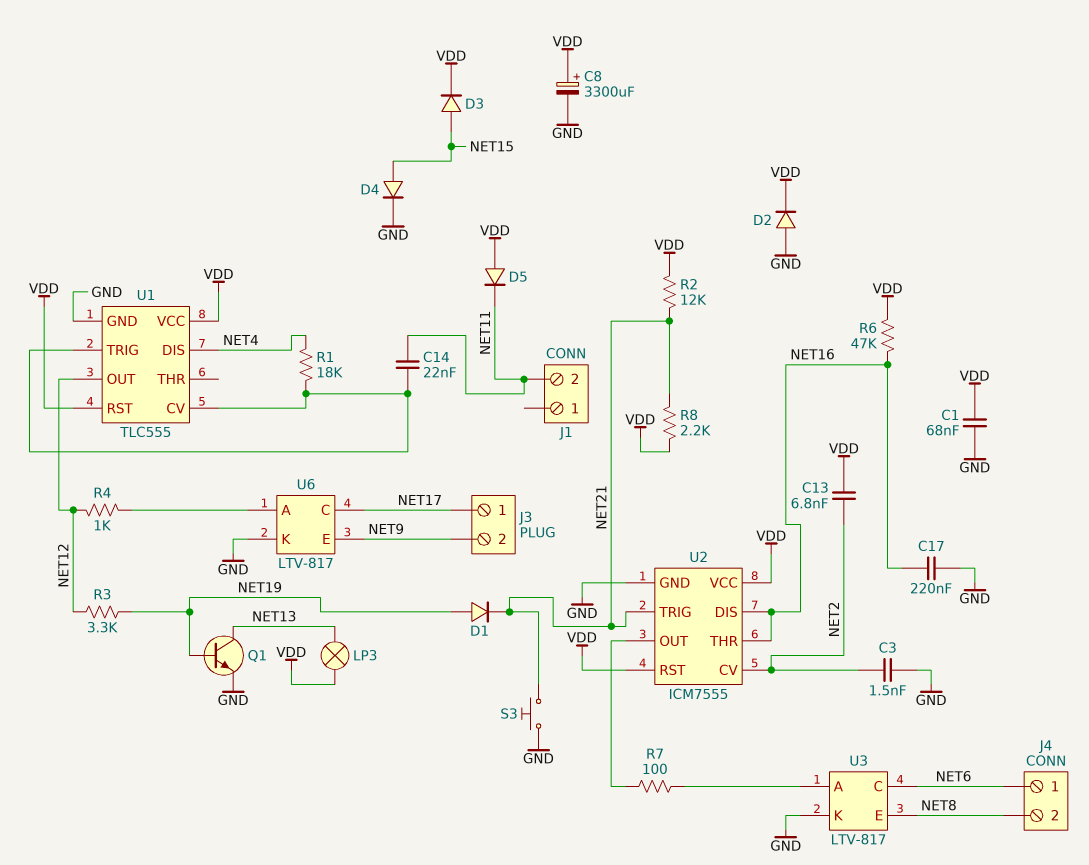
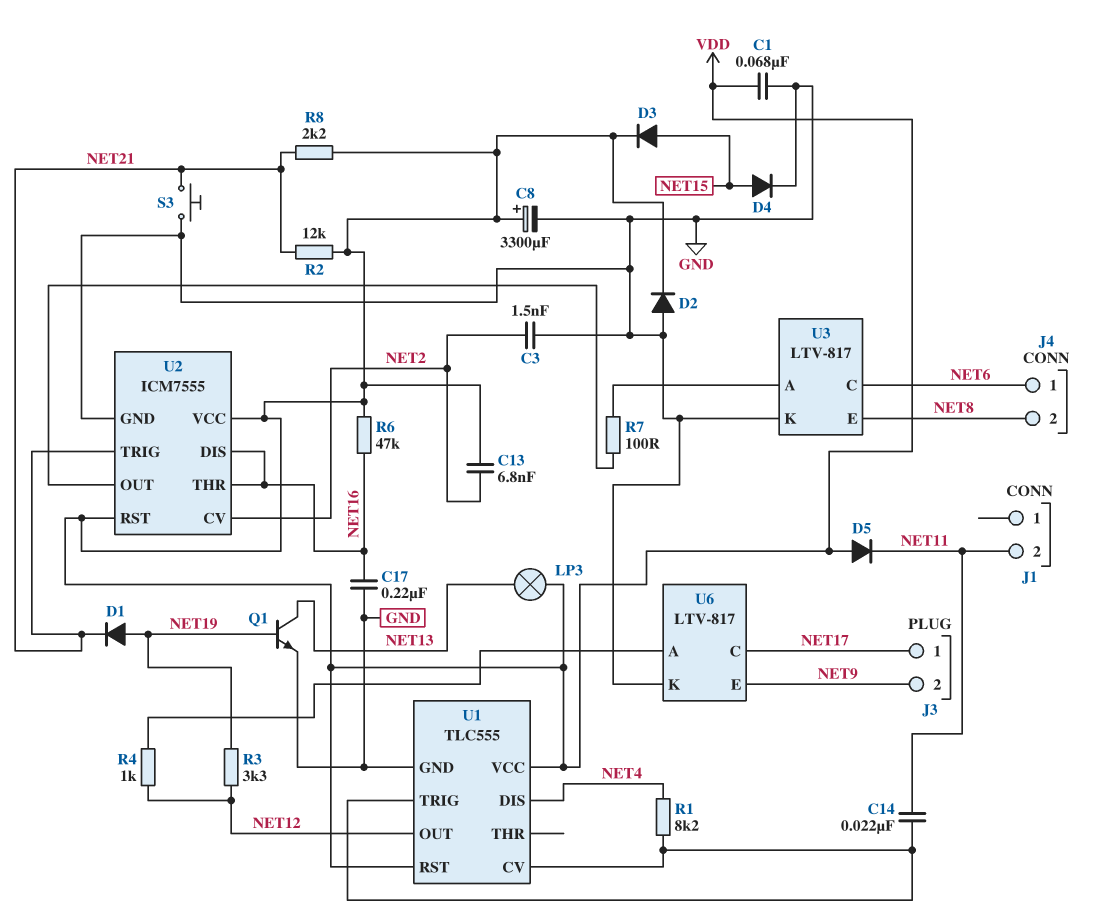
R1: 18k (NET4, U1/CV) -> 8.2k (NET4, U1/CV)

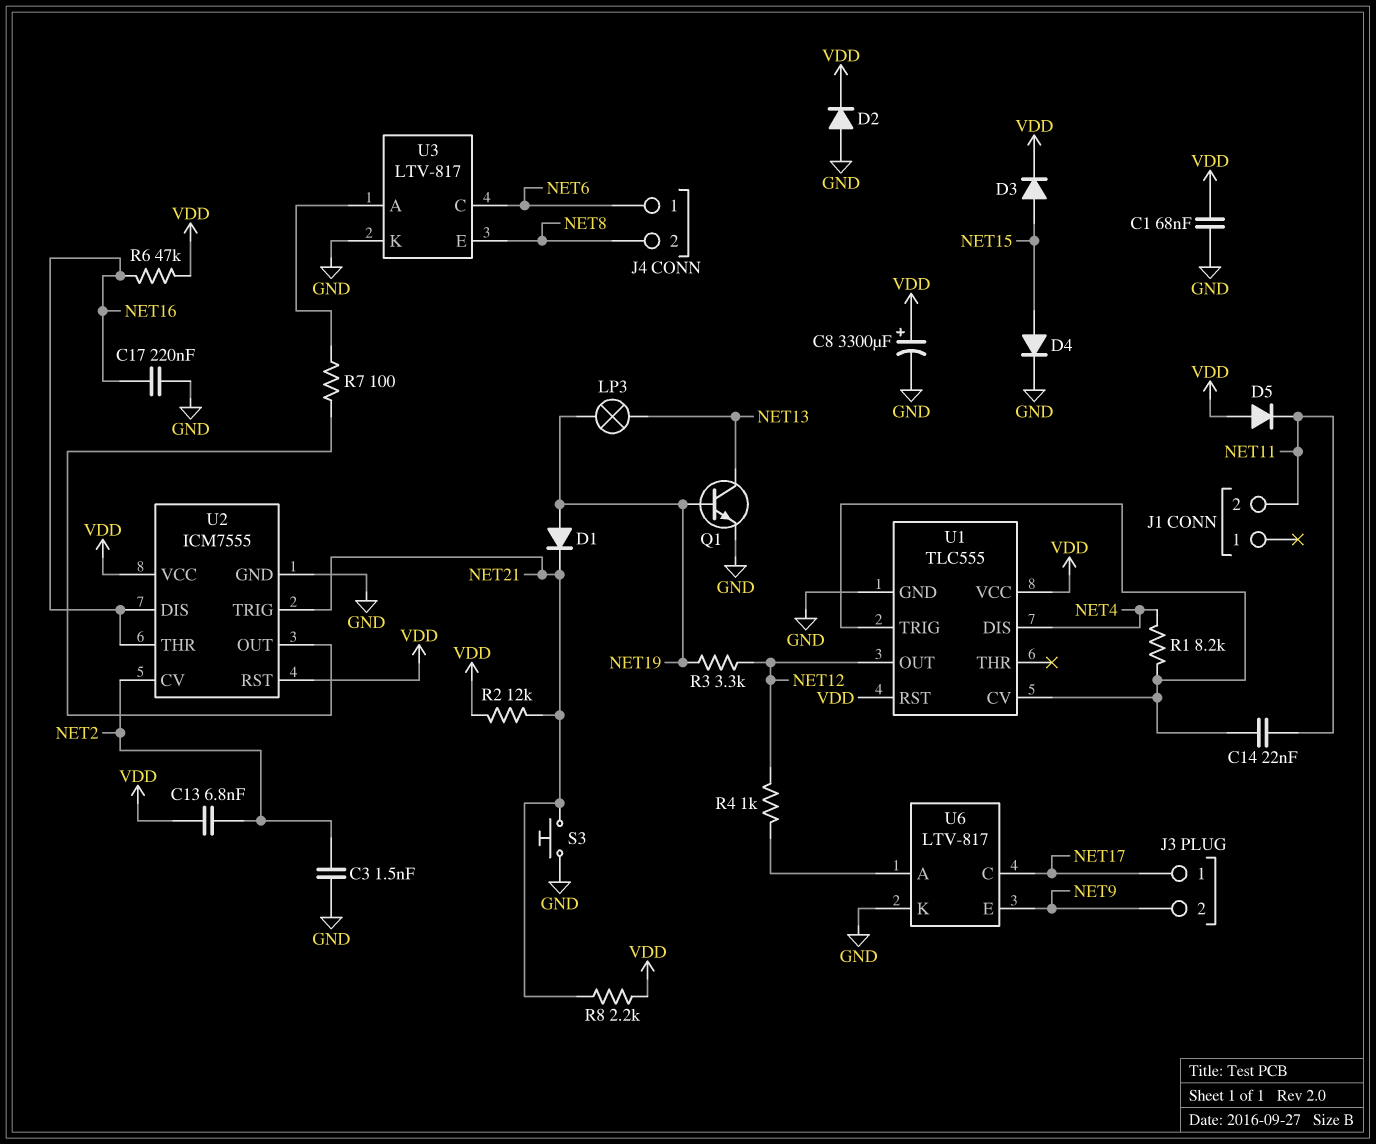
LP3: lamp (NET13, VDD) -> lamp (NET13, NET19)

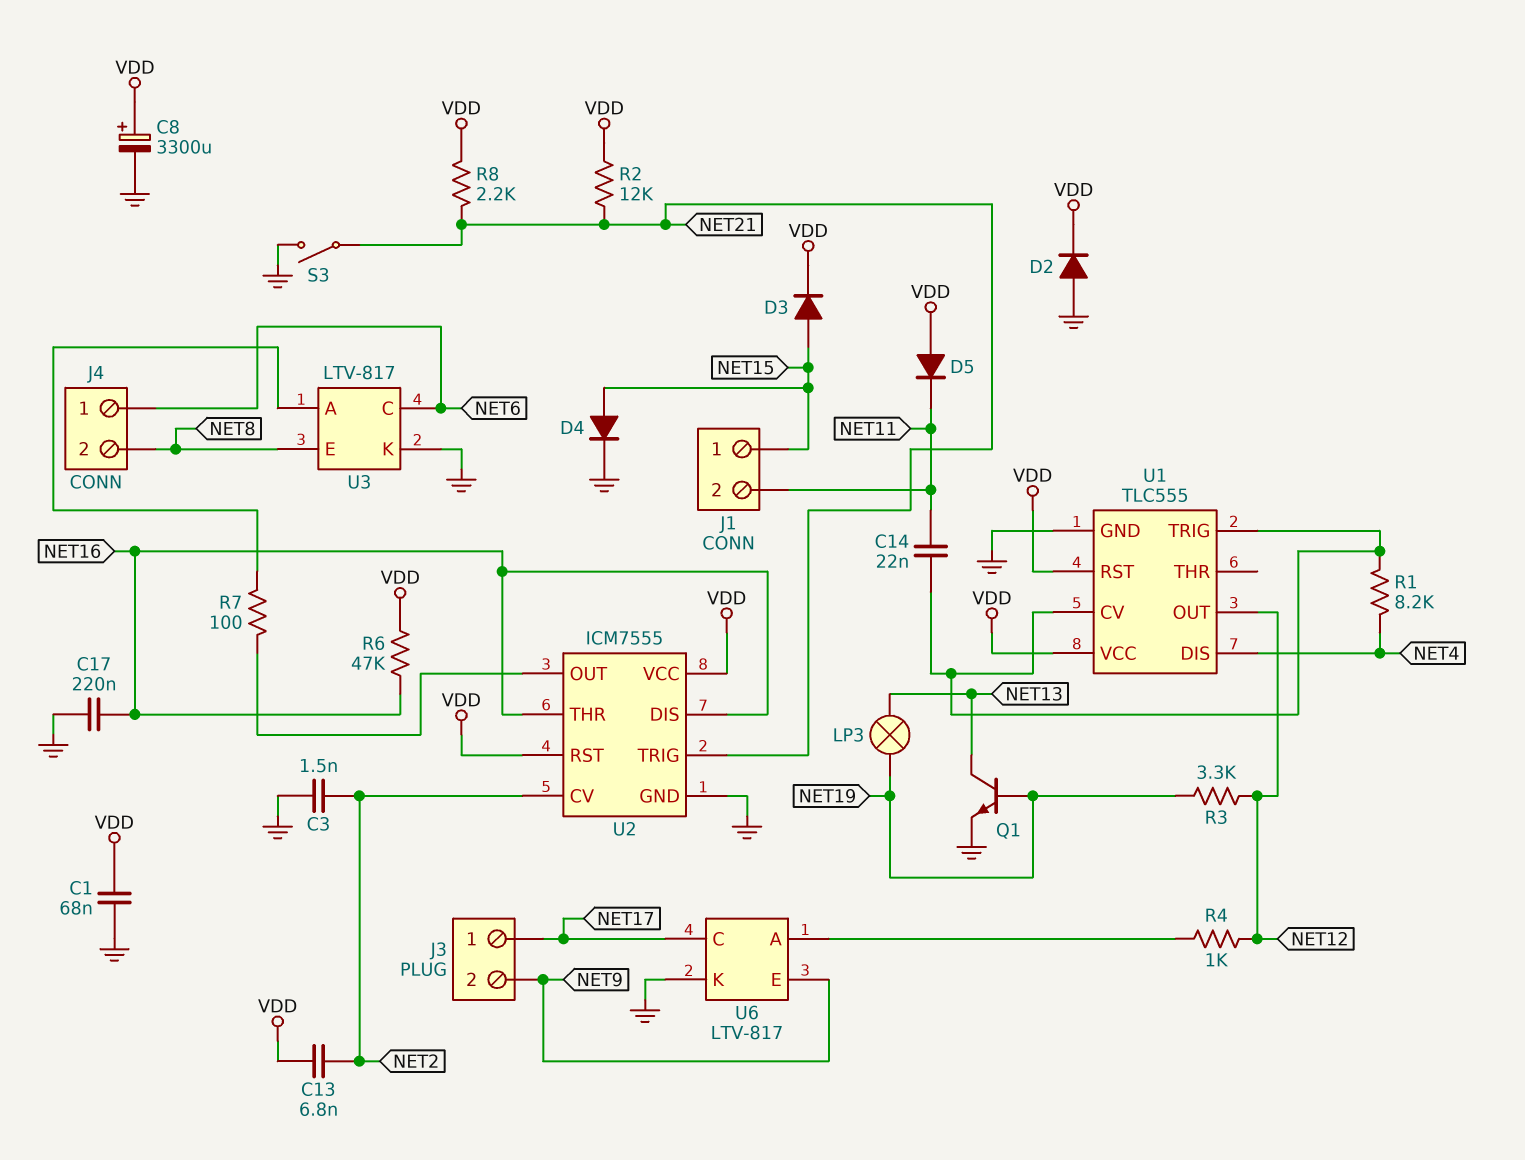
D1: diode (A NET19, K NET21) -> none
J1 pin 1: none -> NET15
S3: button (GND, NET21) -> switch (GND, NET21)

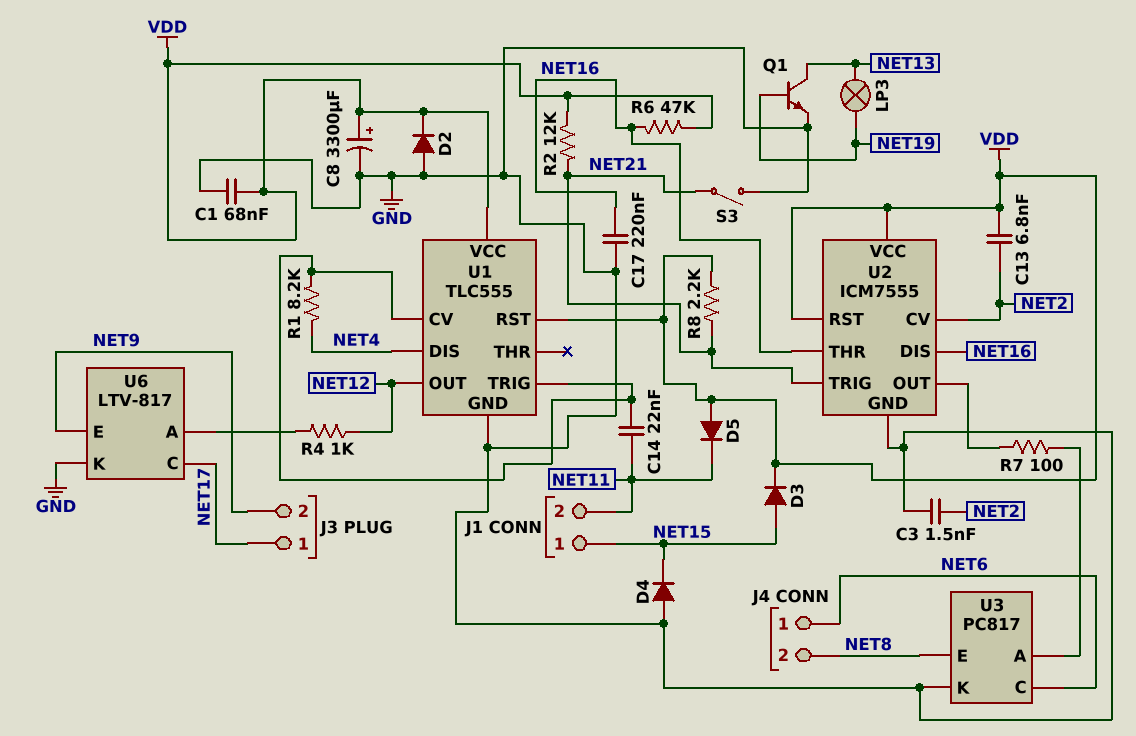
D4: diode (A NET15, K GND) -> diode (A GND, K NET15)
R3: 3.3k (NET12, NET19) -> none
U3: LTV-817 -> PC817

